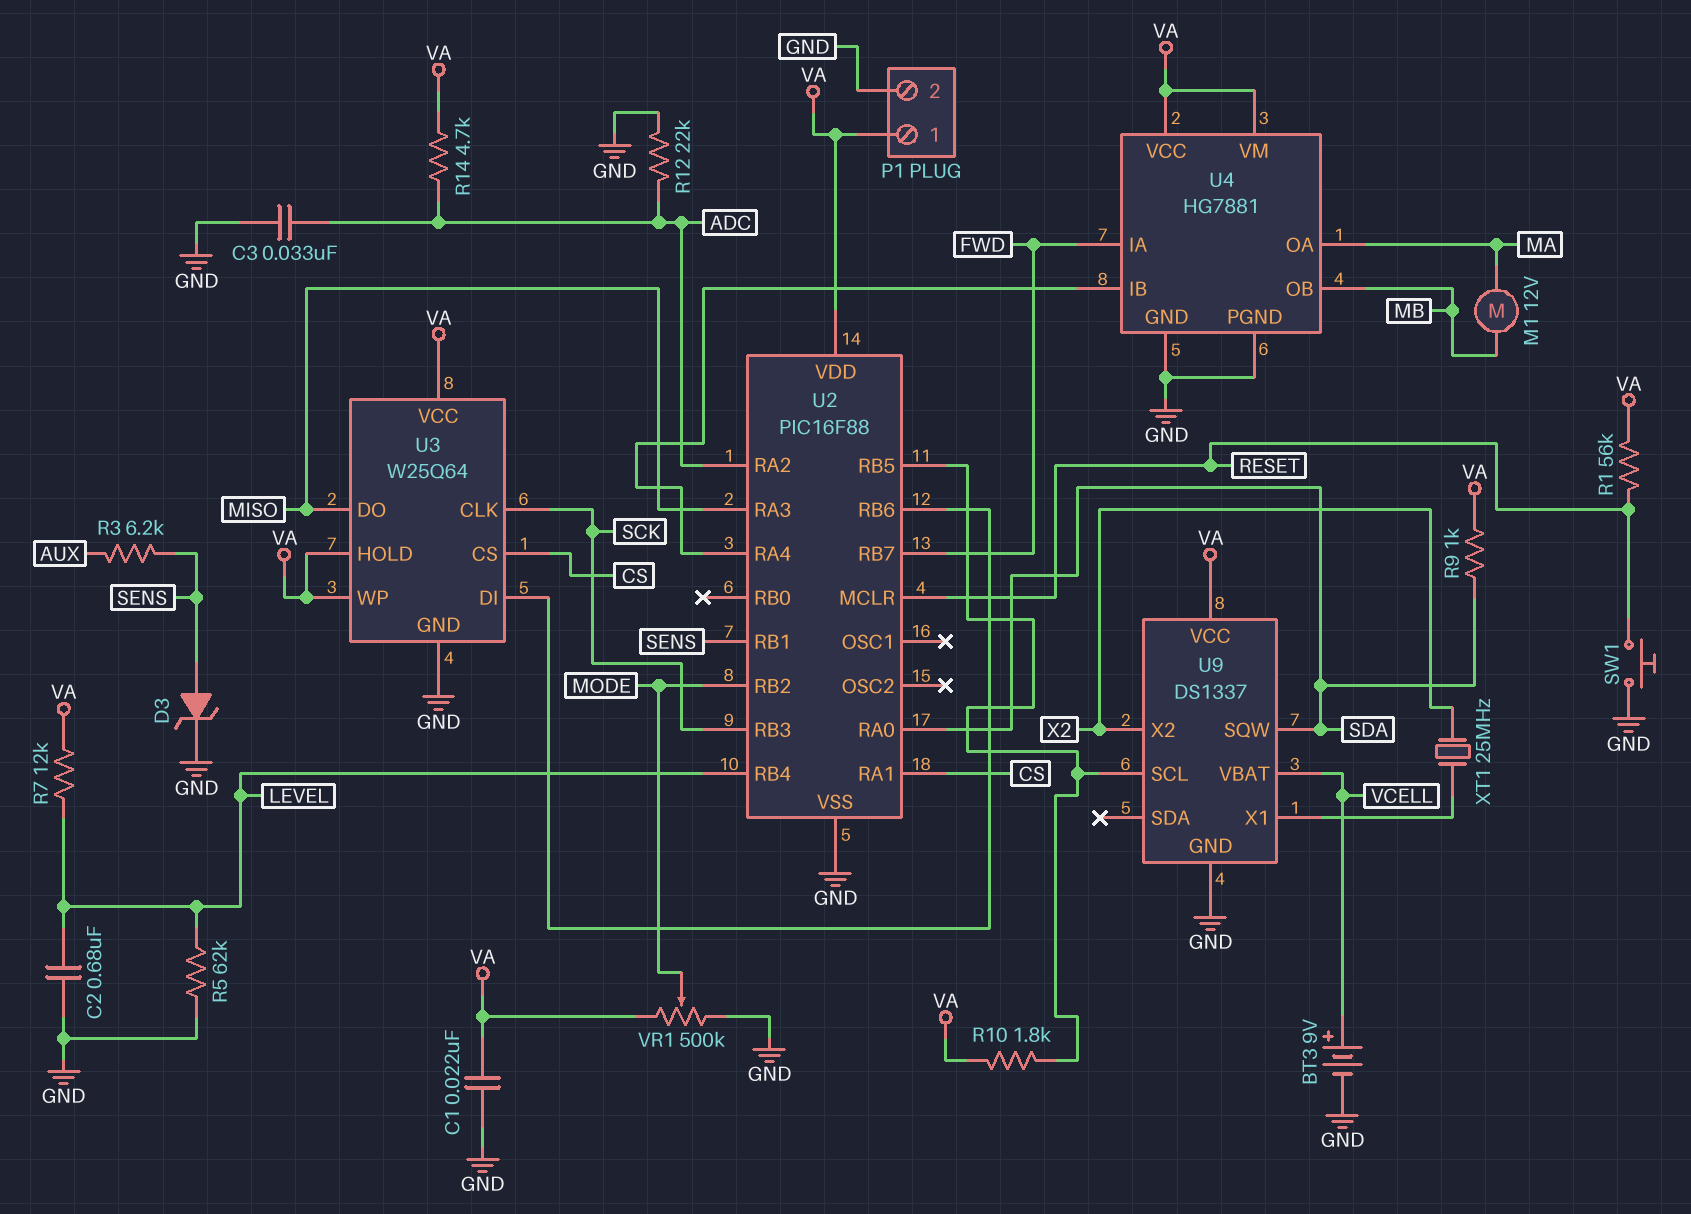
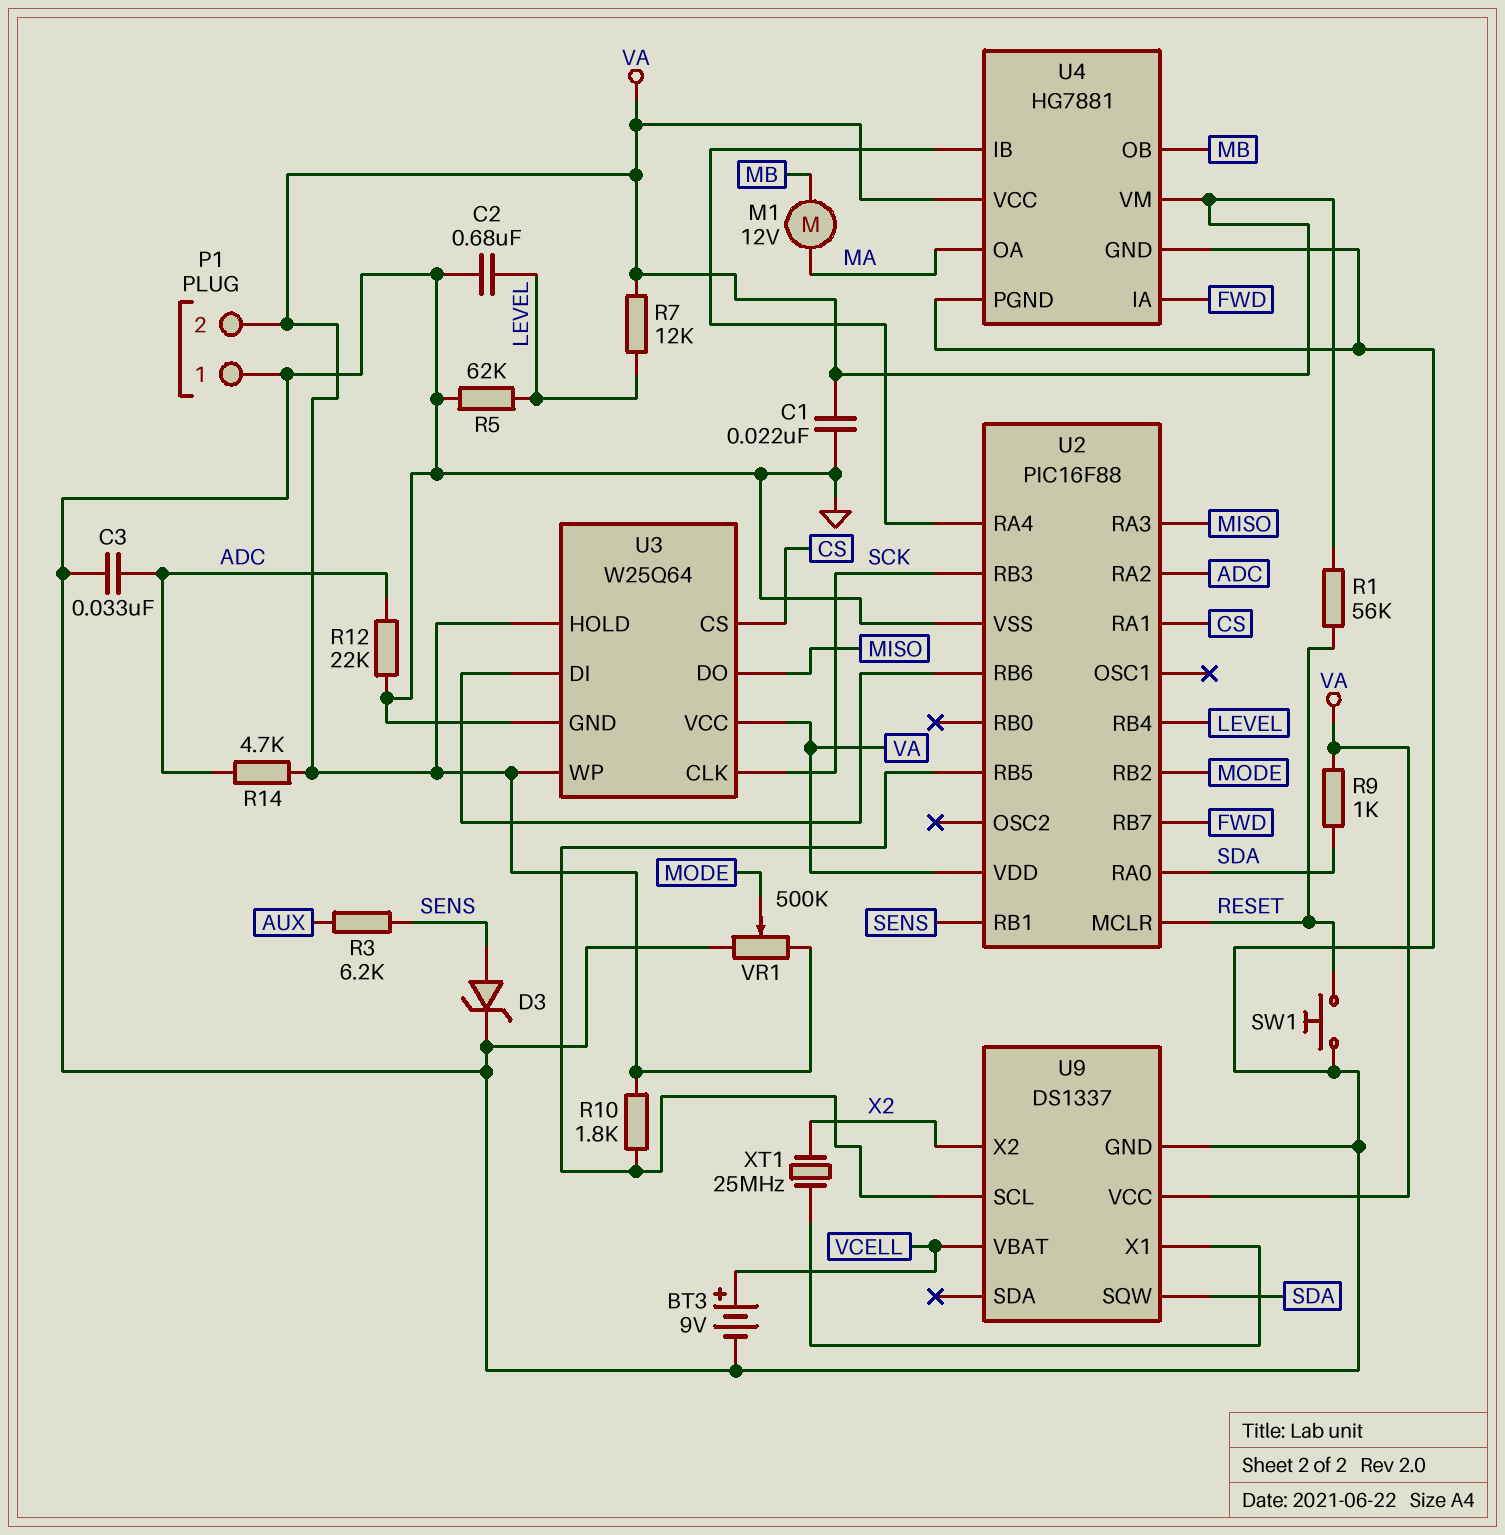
P1 pin 1: VA -> GND
P1 pin 2: GND -> VA

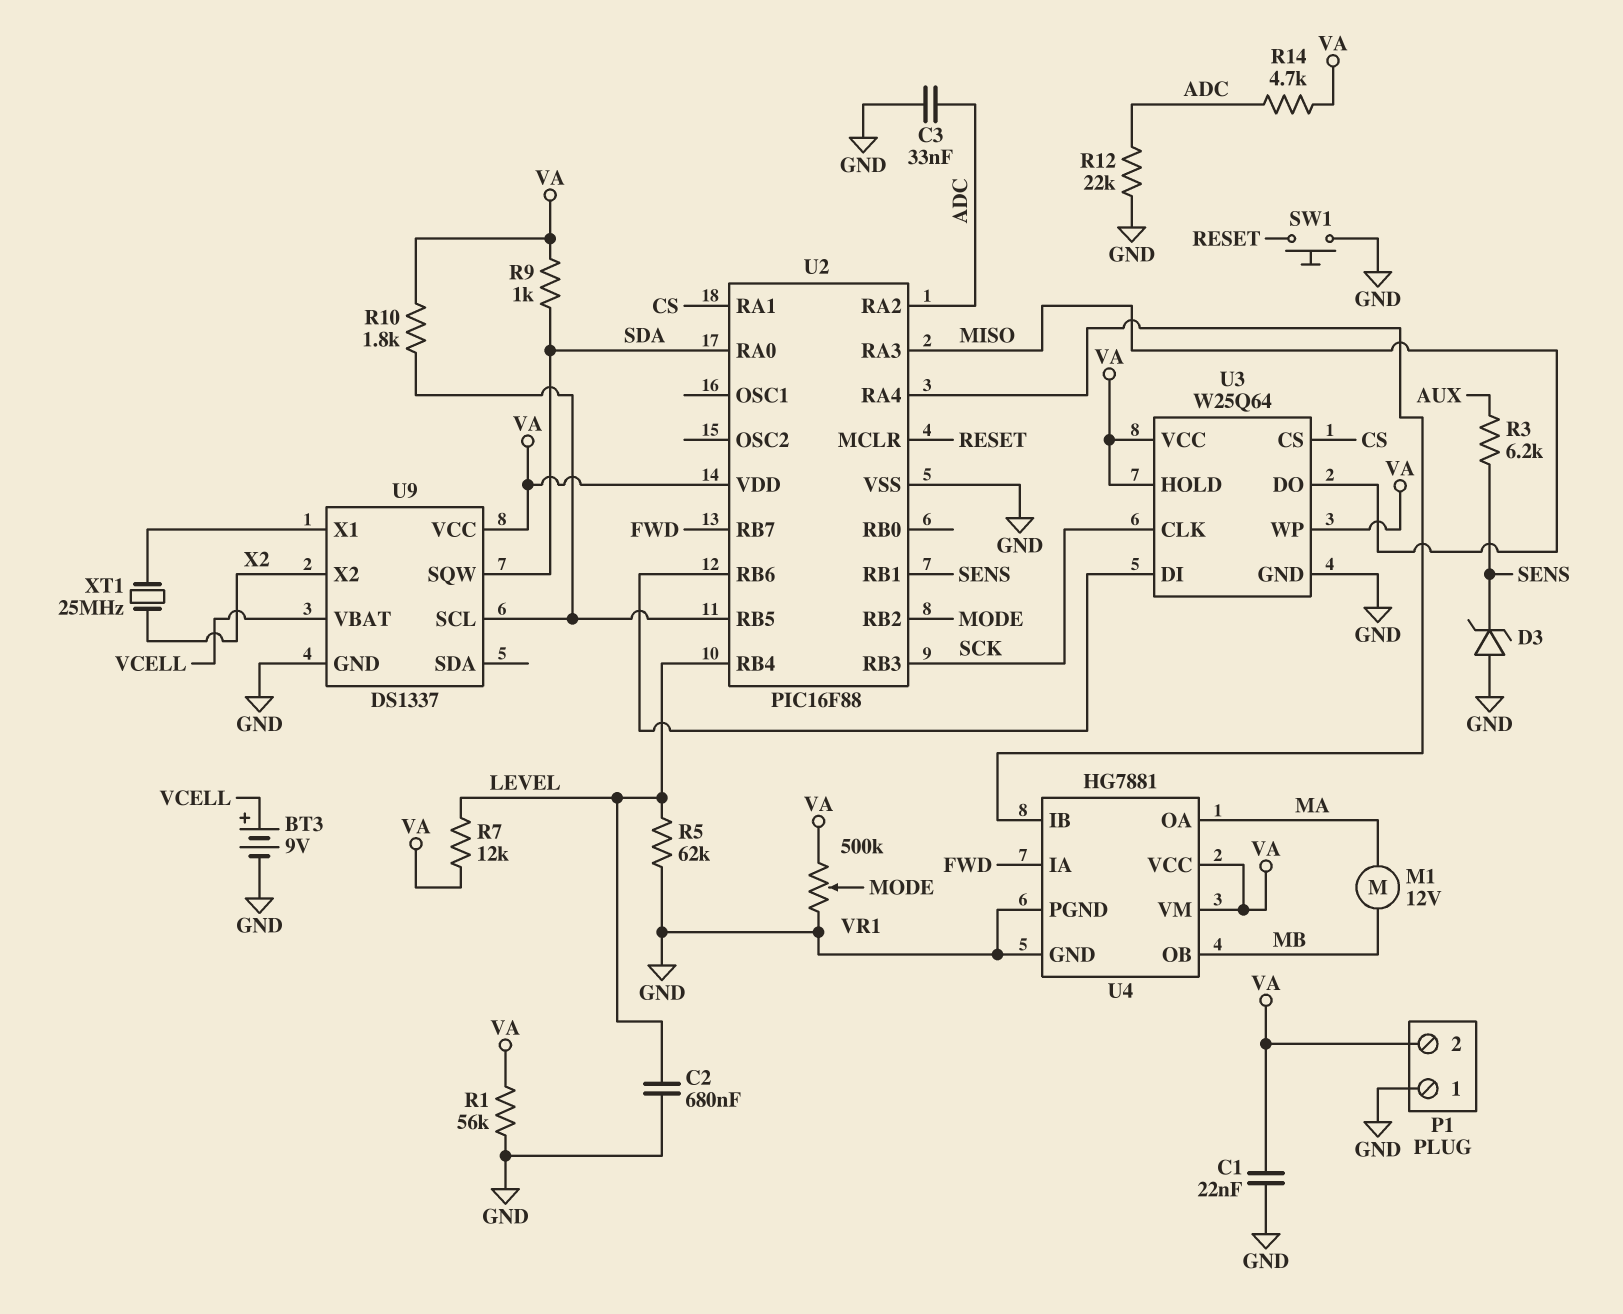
D3: zener (A SENS, K GND) -> zener (A GND, K SENS)
R1: 56k (RESET, VA) -> 56k (GND, VA)

